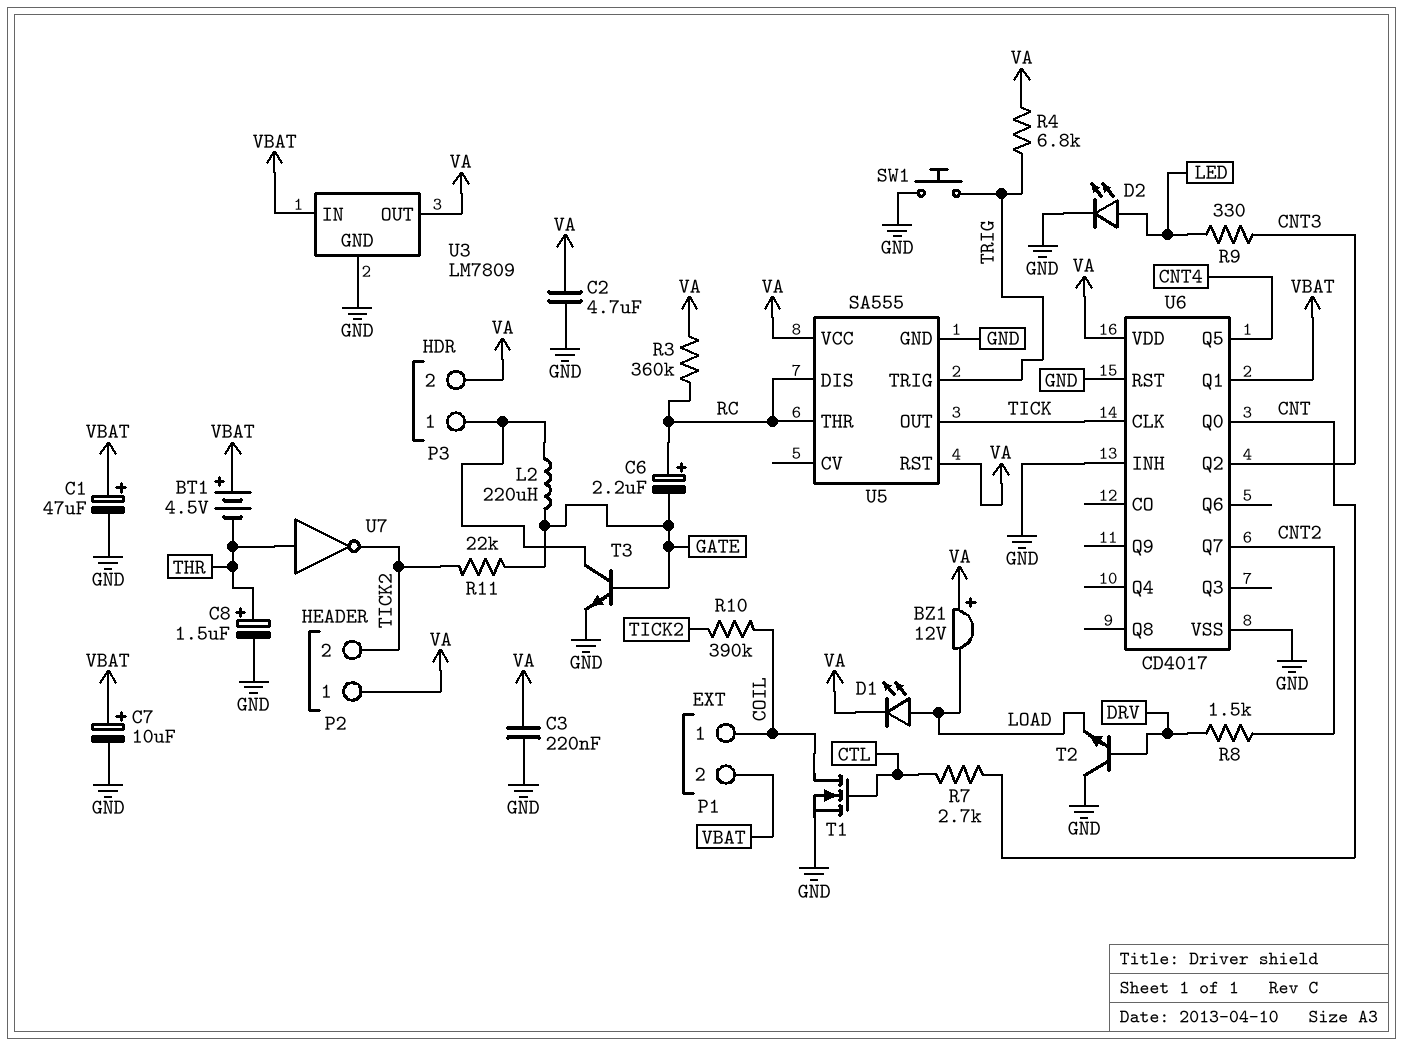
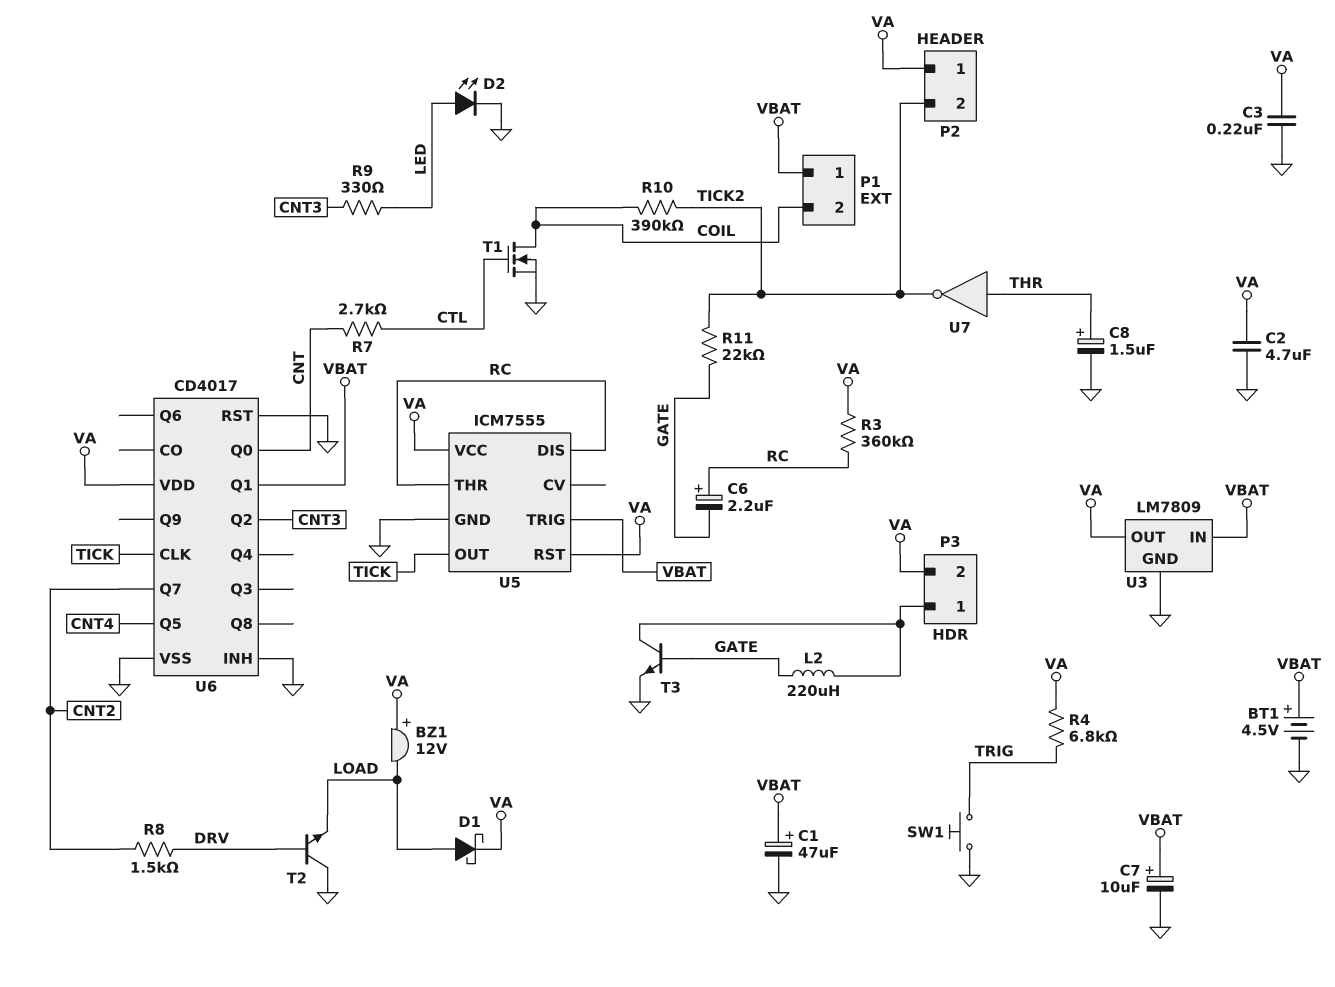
BT1: 4.5V (plus VBAT, minus THR) -> 4.5V (plus VBAT, minus GND)
D1: LED (A LOAD, K VA) -> schottky (A LOAD, K VA)
P1 pin 1: COIL -> VBAT
P1 pin 2: VBAT -> COIL
U5: SA555 -> ICM7555
U5 pin TRIG: TRIG -> VBAT

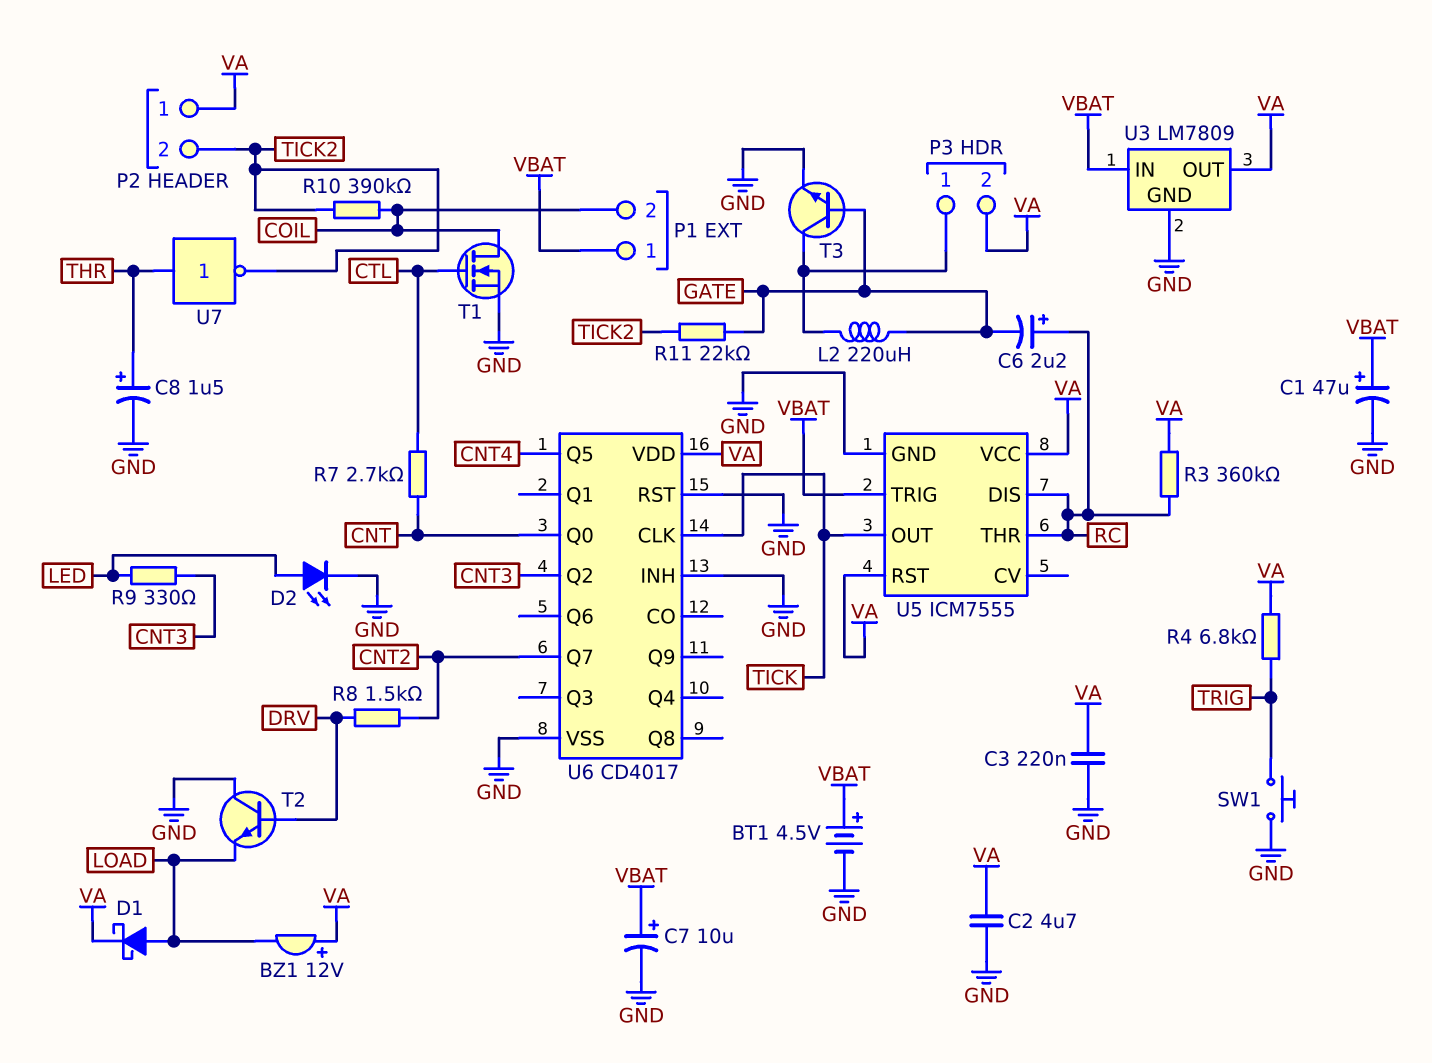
U6 pin Q1: VBAT -> none

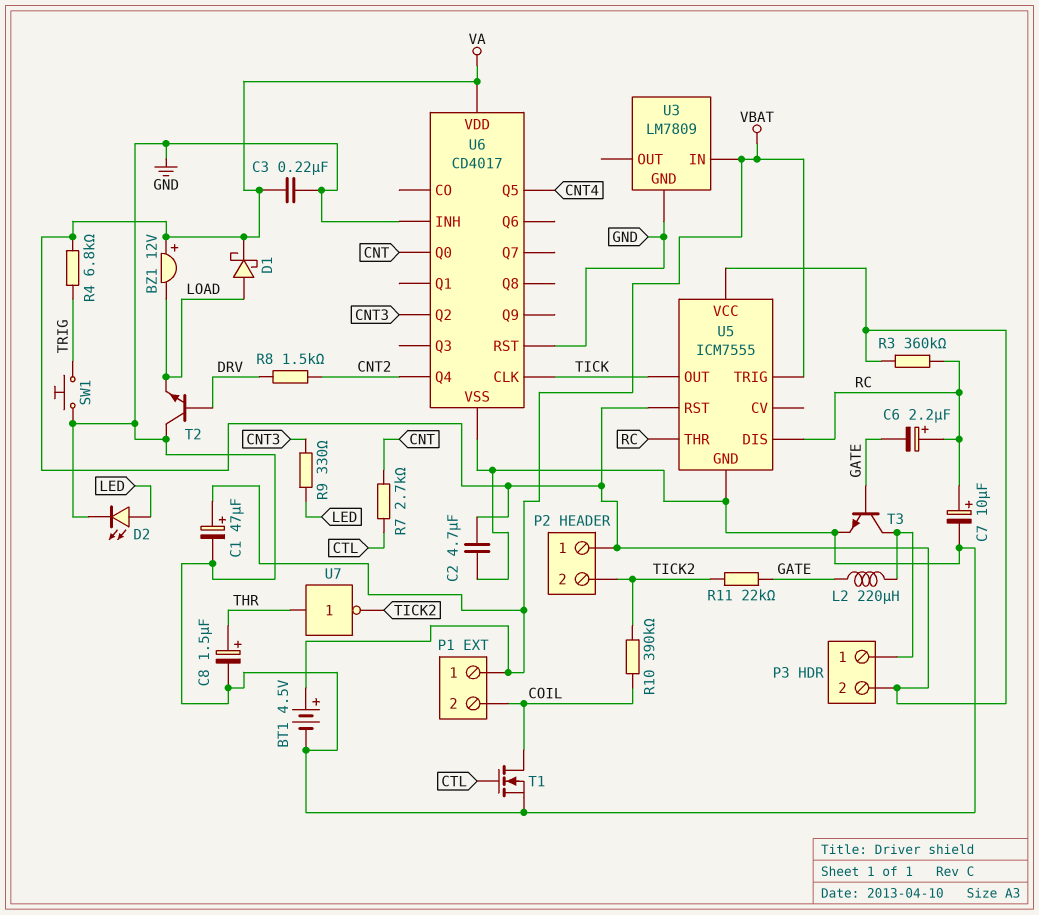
C7: 10uF (plus VBAT, minus GND) -> 10uF (plus RC, minus GND)
U3 pin OUT: VA -> none
U6 pin Q4: none -> CNT2
U6 pin Q7: CNT2 -> none

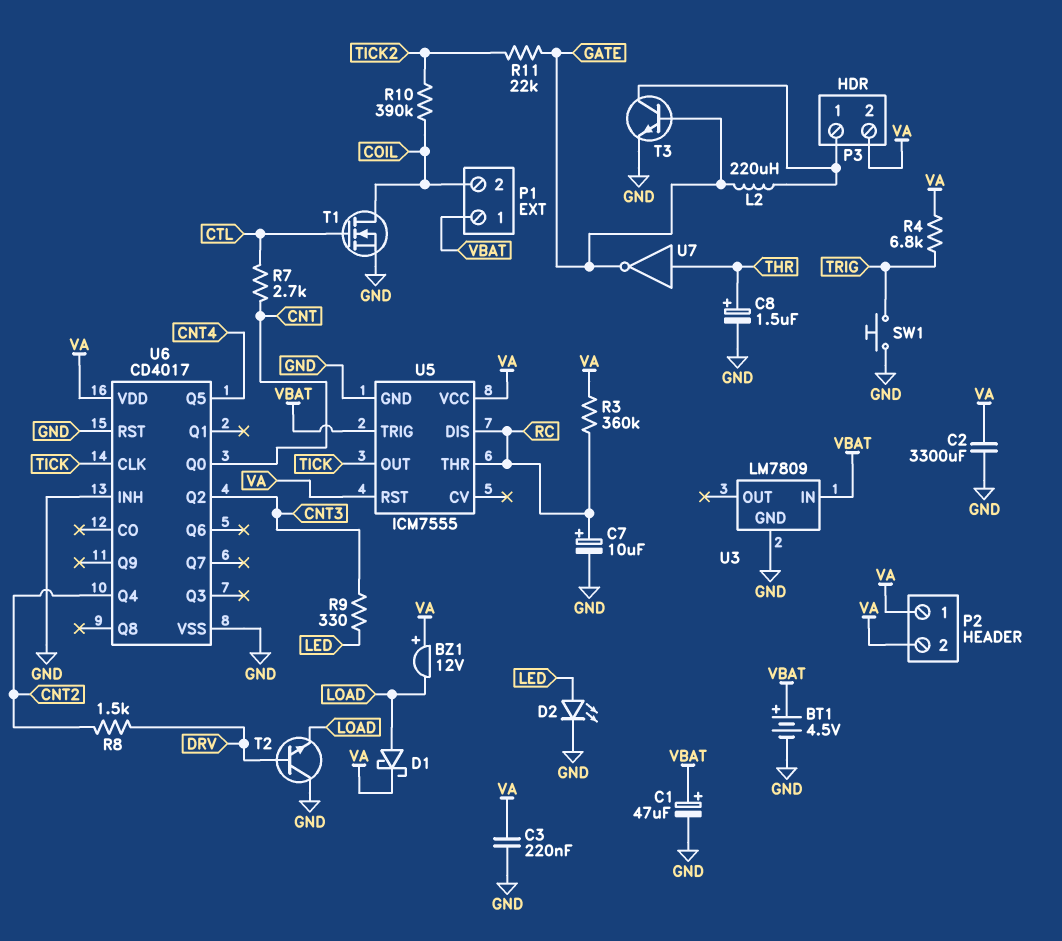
C2: 4.7uF (GND, VA) -> 3300uF (GND, VA)
C6: 2.2uF (plus RC, minus GATE) -> none
P2 pin 2: TICK2 -> VA
U7: NOT (in THR, out TICK2) -> NOT (in THR, out GATE)

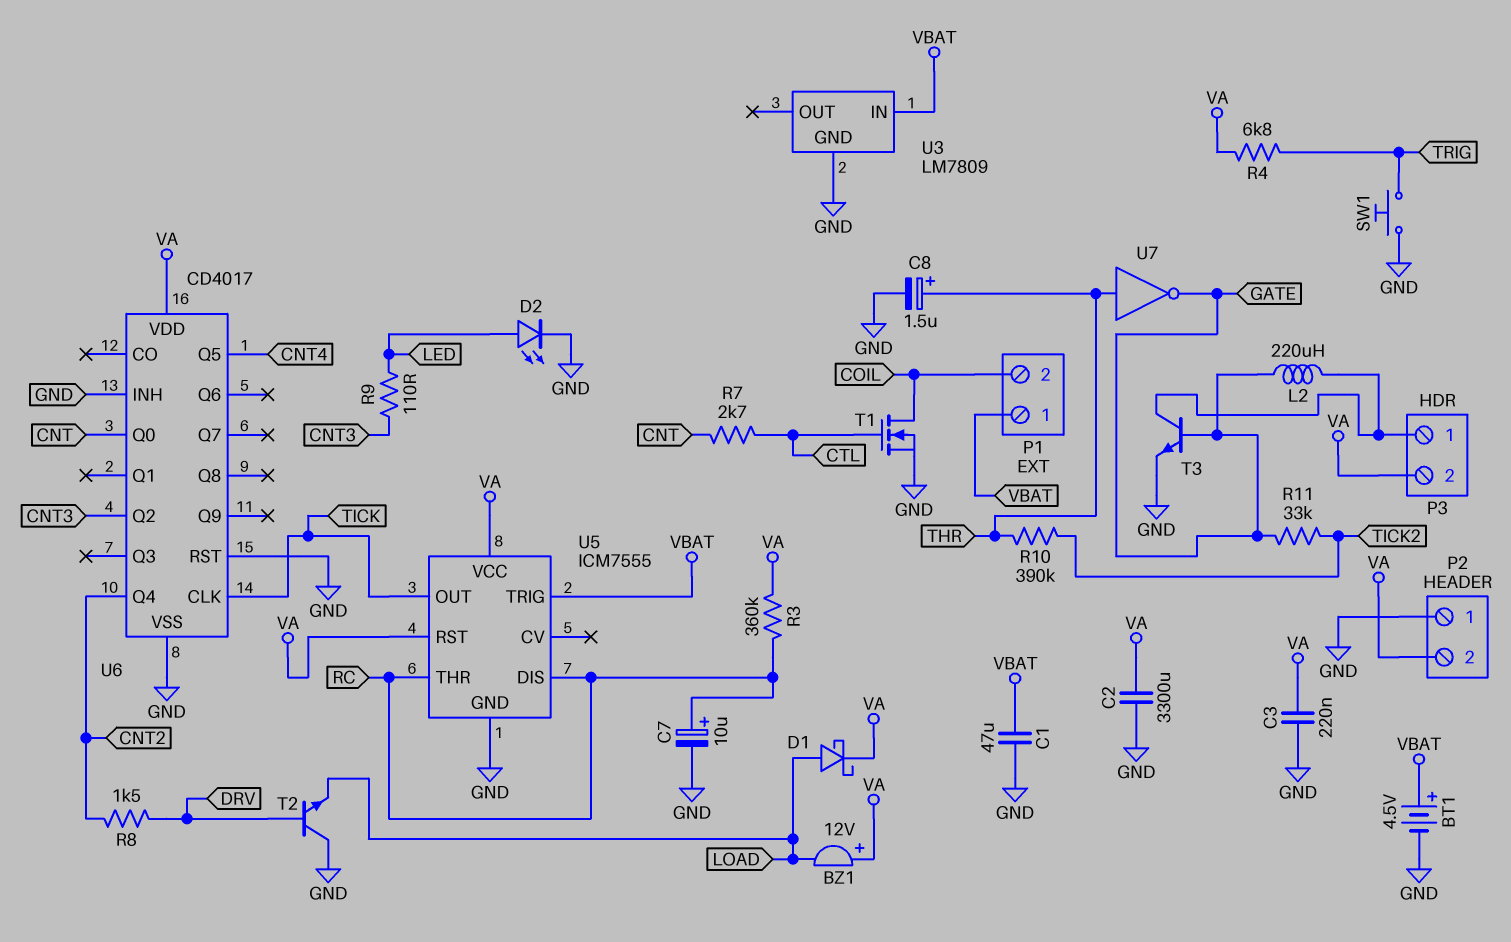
C1: 47uF (plus VBAT, minus GND) -> 47uF (GND, VBAT)
P2 pin 1: VA -> GND
R9: 330 (CNT3, LED) -> 110 (CNT3, LED)
R10: 390k (COIL, TICK2) -> 390k (THR, TICK2)
R11: 22k (GATE, TICK2) -> 33k (GATE, TICK2)

